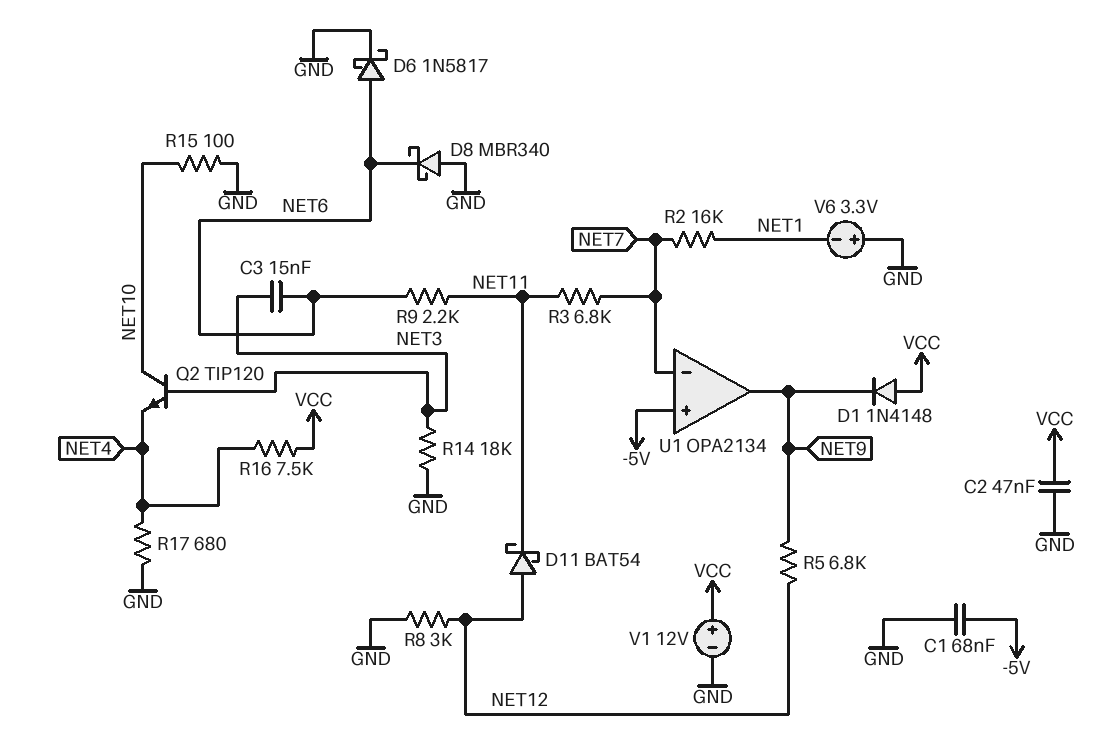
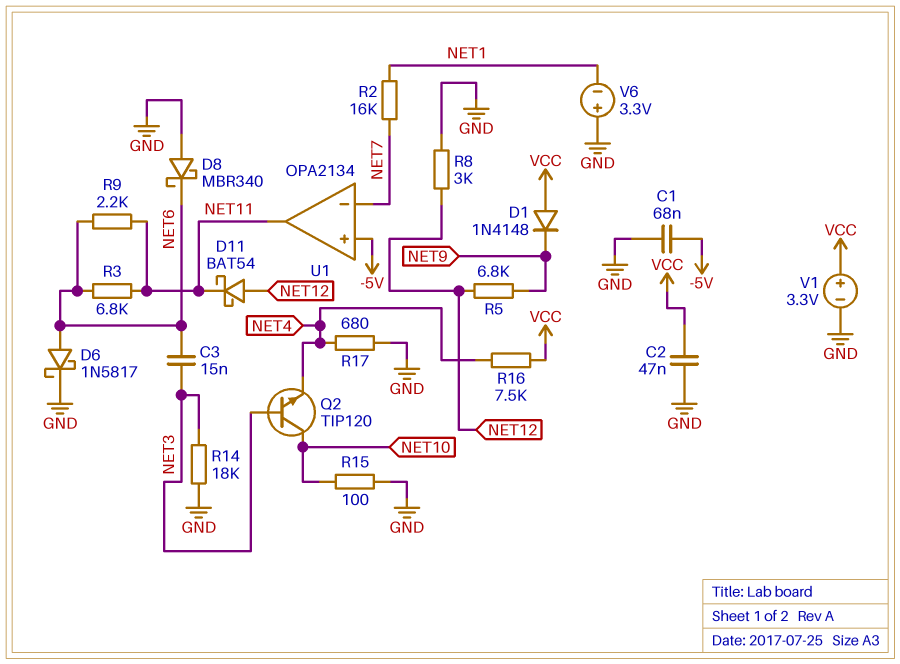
R3: 6.8k (NET7, NET11) -> 6.8k (NET6, NET11)
U1 pin out: NET9 -> NET11
V1: 12V (plus VCC, minus GND) -> 3.3V (plus VCC, minus GND)

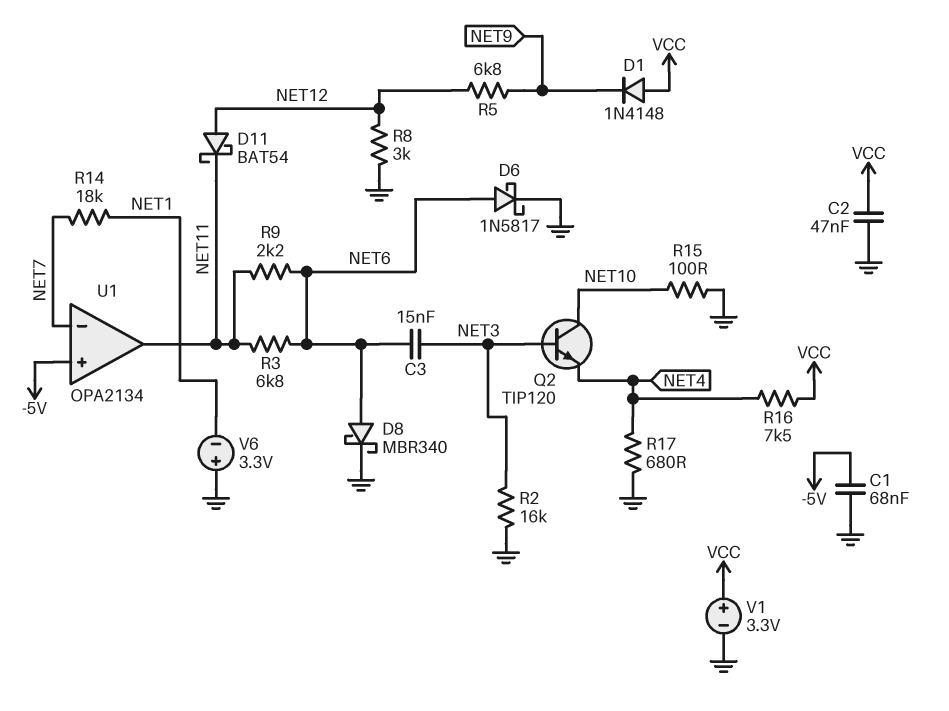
D8: schottky MBR340 (A GND, K NET6) -> schottky MBR340 (A NET6, K GND)
R2: 16k (NET1, NET7) -> 16k (GND, NET3)
R14: 18k (GND, NET3) -> 18k (NET1, NET7)

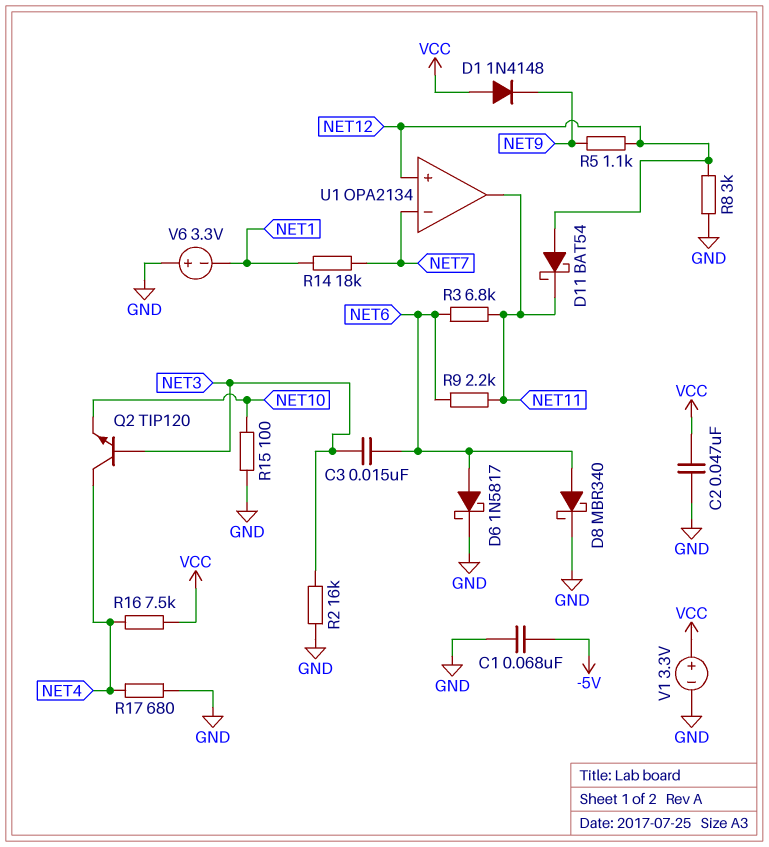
Q2: NPN TIP120 (B NET3, C NET10, E NET4) -> NPN TIP120 (B NET3, C NET4, E NET10)
R5: 6.8k (NET9, NET12) -> 1.1k (NET9, NET12)
U1 pin in+: -5V -> NET12

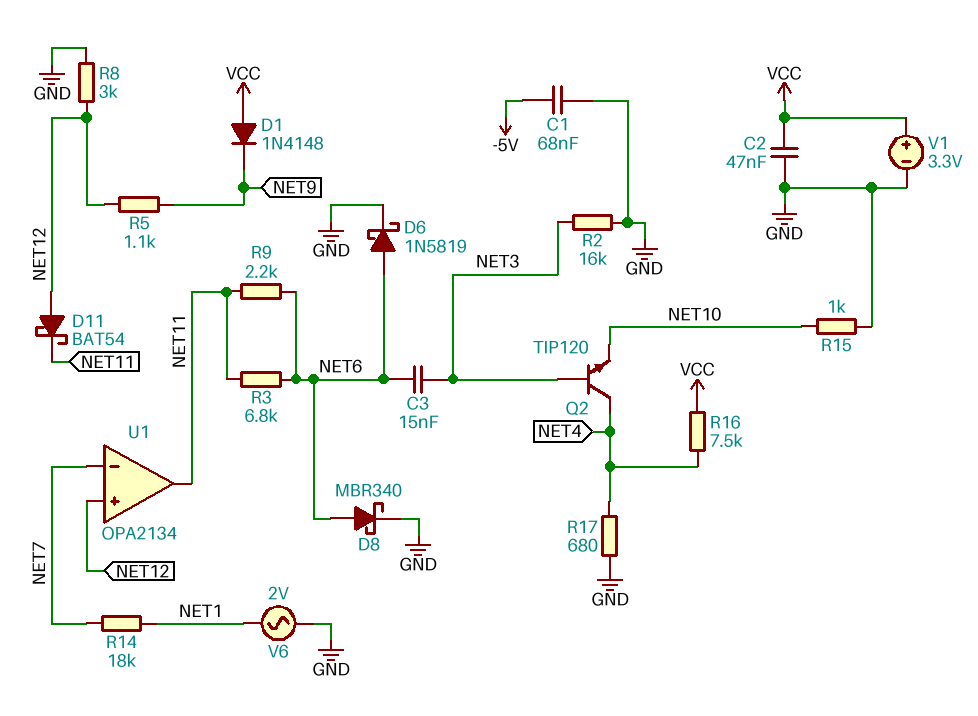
D6: schottky 1N5817 (A NET6, K GND) -> schottky 1N5819 (A NET6, K GND)
R15: 100 (GND, NET10) -> 1k (GND, NET10)
V6: 3.3V (plus GND, minus NET1) -> AC 2V (GND, NET1)

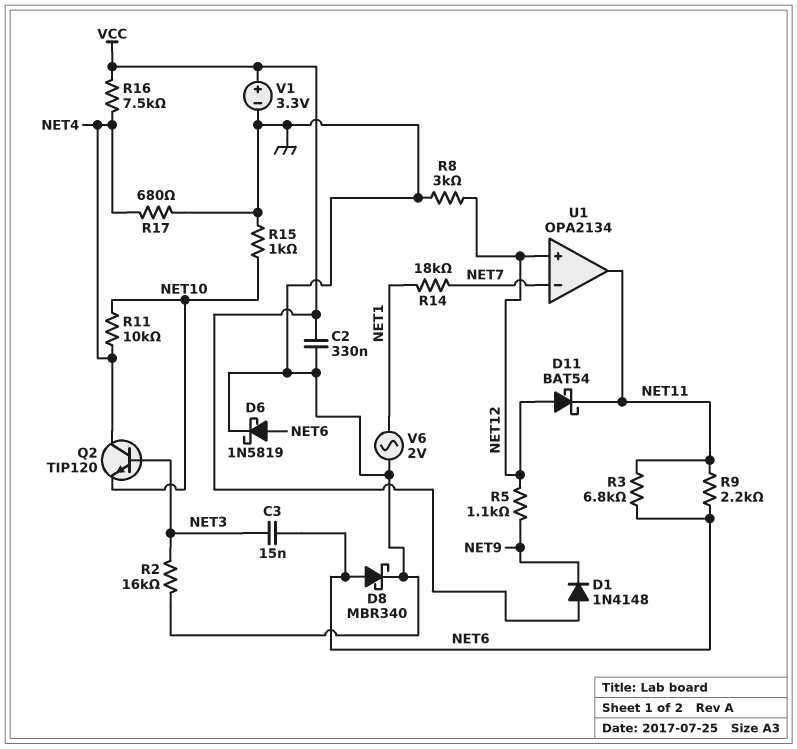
C1: 68nF (-5V, GND) -> none
C2: 47nF (GND, VCC) -> 330nF (GND, VCC)
R11: none -> 10k (NET4, NET10)

